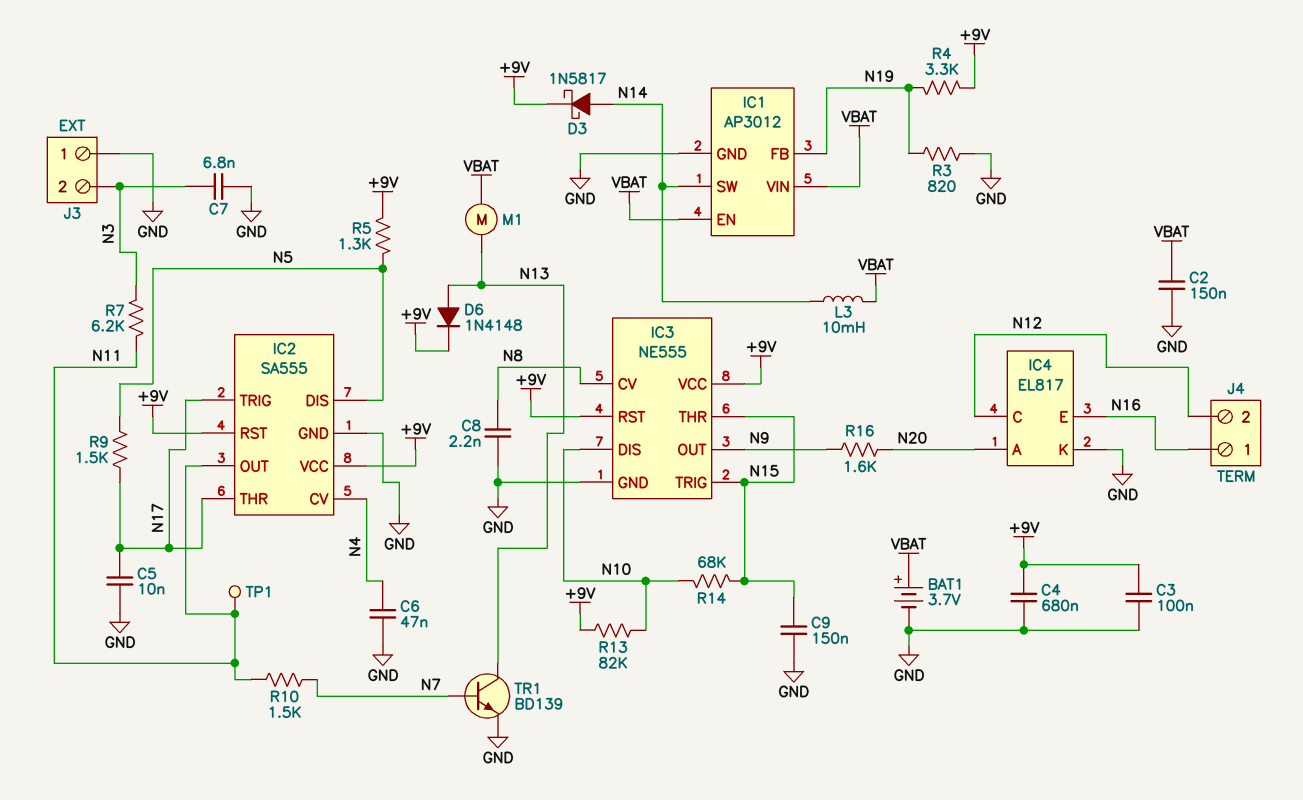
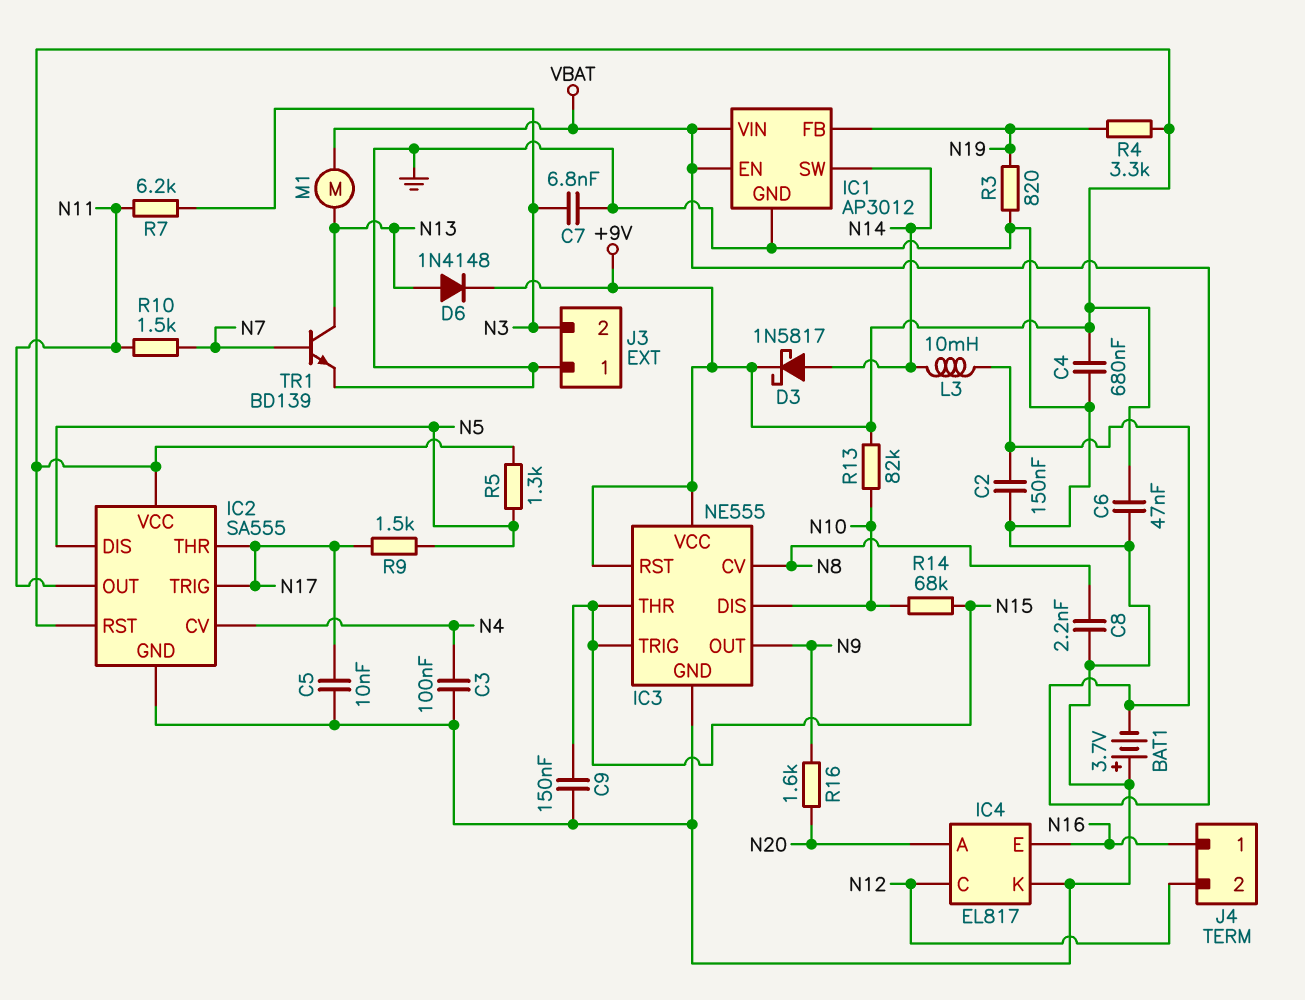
BAT1: 3.7V (plus VBAT, minus GND) -> 3.7V (plus GND, minus VBAT)
C3: 100nF (+9V, GND) -> 100nF (GND, N4)
C6: 47nF (GND, N4) -> 47nF (+9V, GND)
TP1: test point (N11) -> none

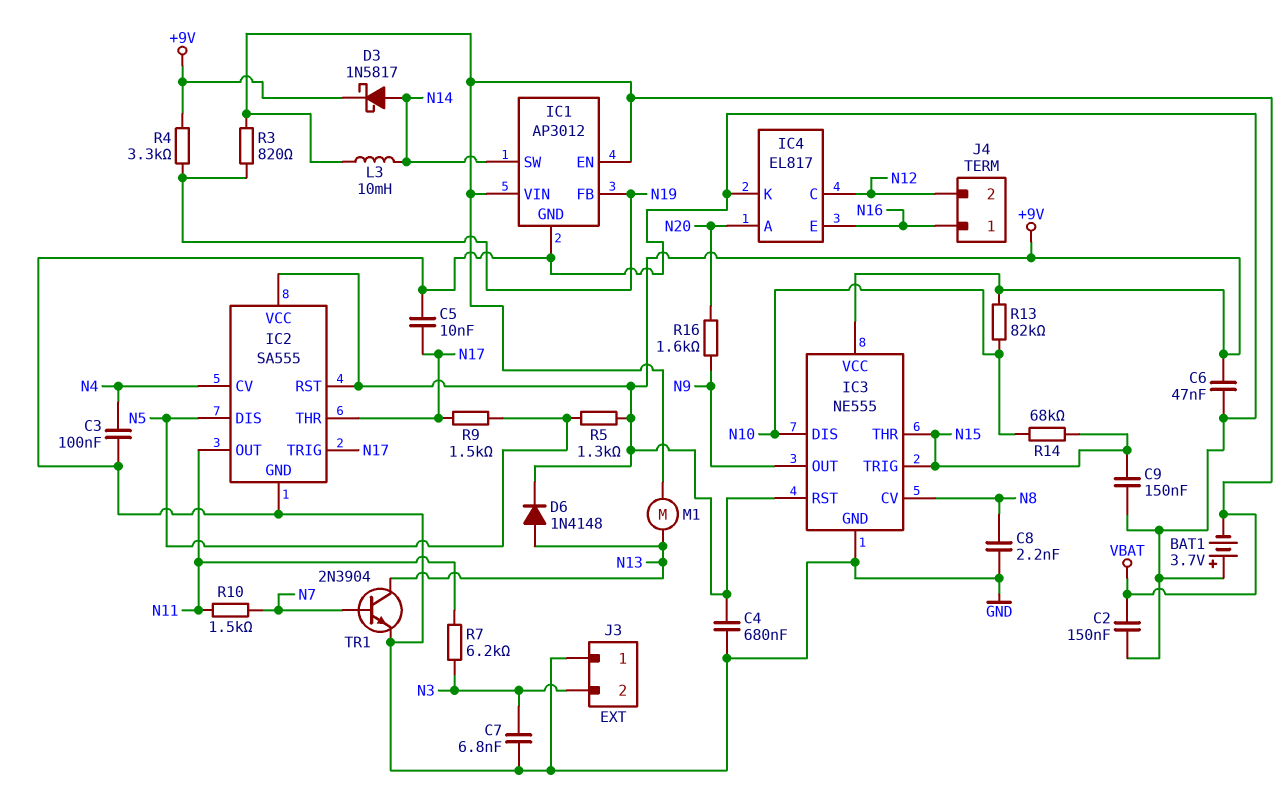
R3: 820 (GND, N19) -> 820 (N19, VBAT)
TR1: NPN BD139 (B N7, C N13, E GND) -> NPN 2N3904 (B N7, C N13, E GND)

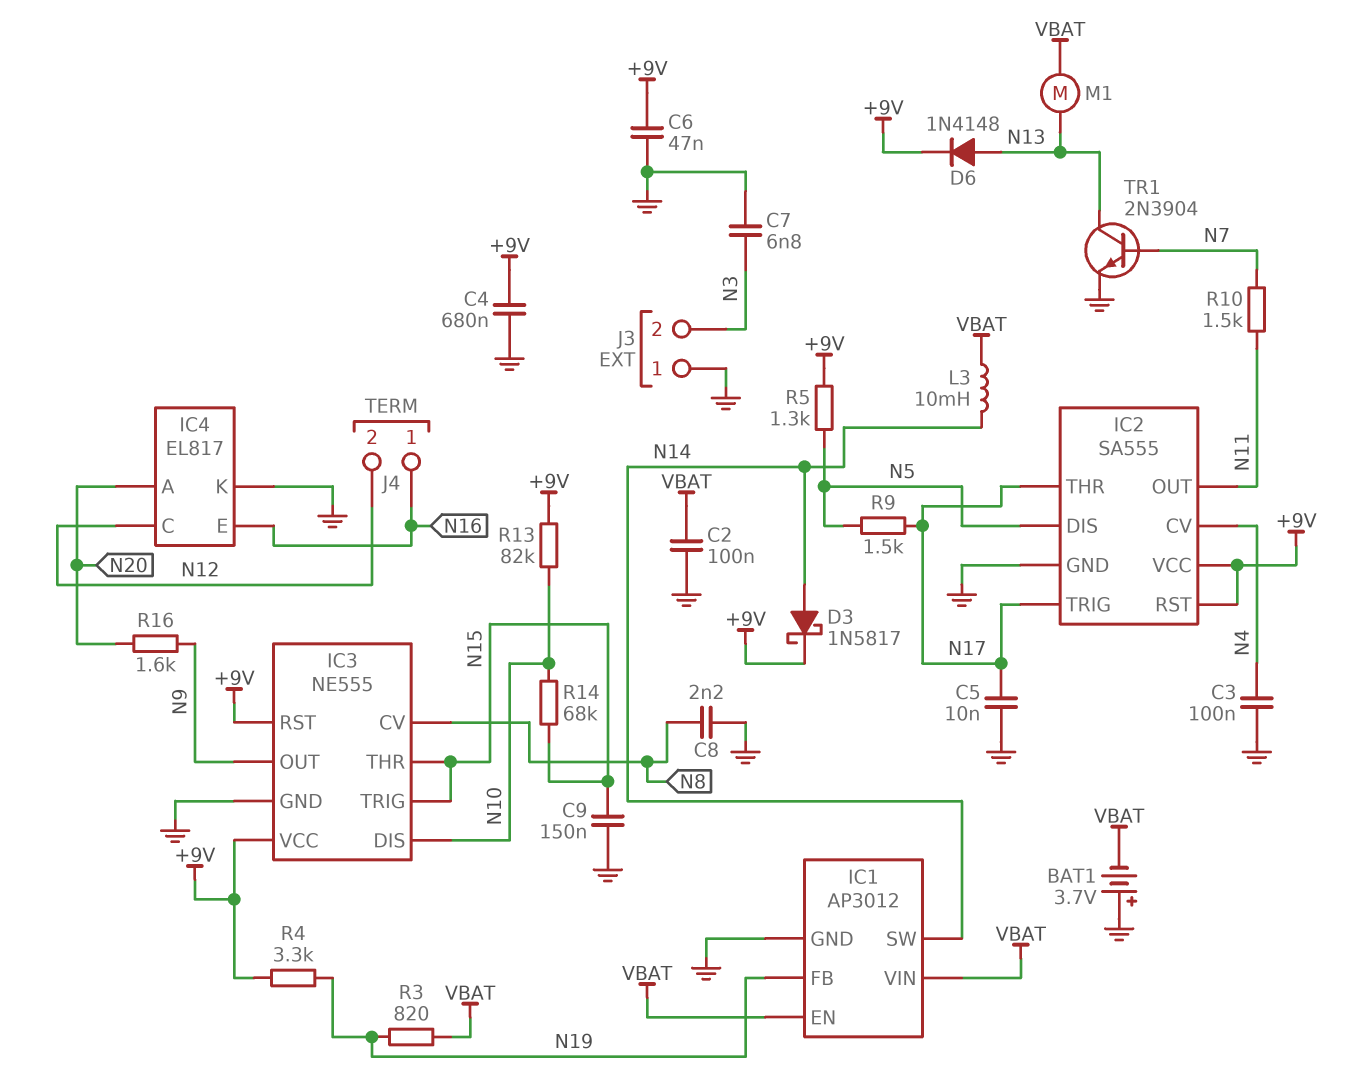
C2: 150nF (GND, VBAT) -> 100nF (GND, VBAT)
R7: 6.2k (N3, N11) -> none

